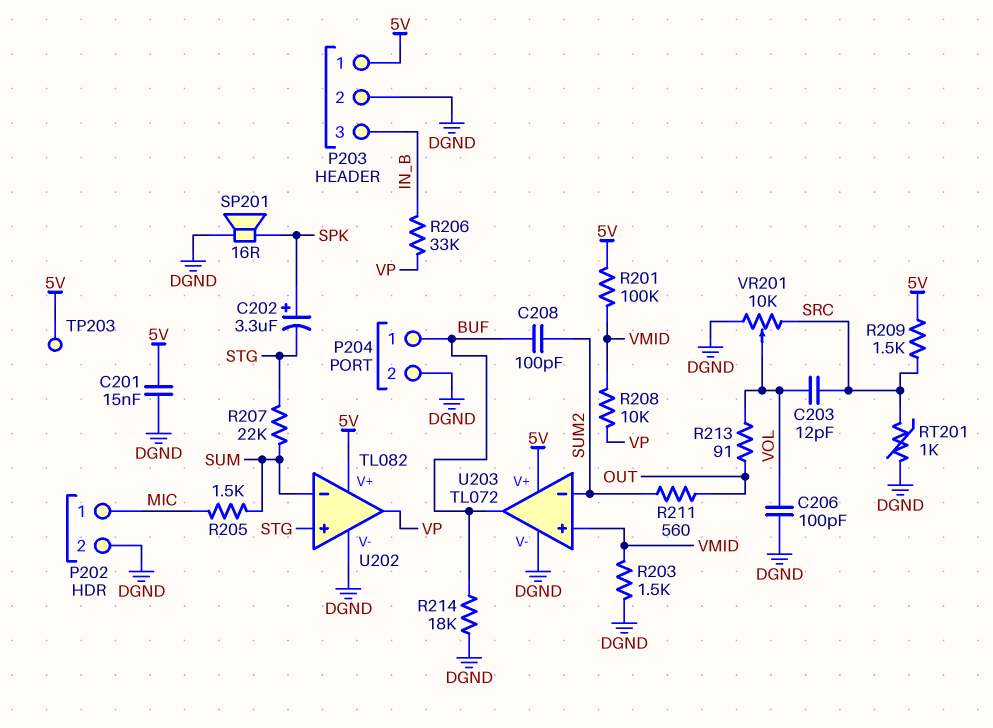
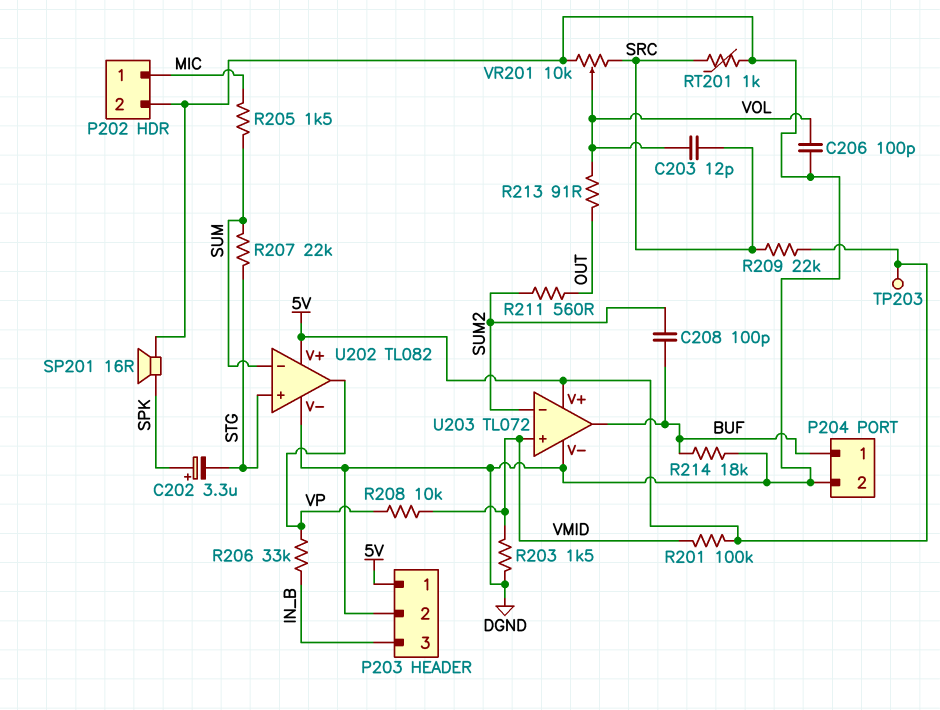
C201: 15nF (5V, DGND) -> none
R209: 1.5k (5V, SRC) -> 22k (5V, SRC)

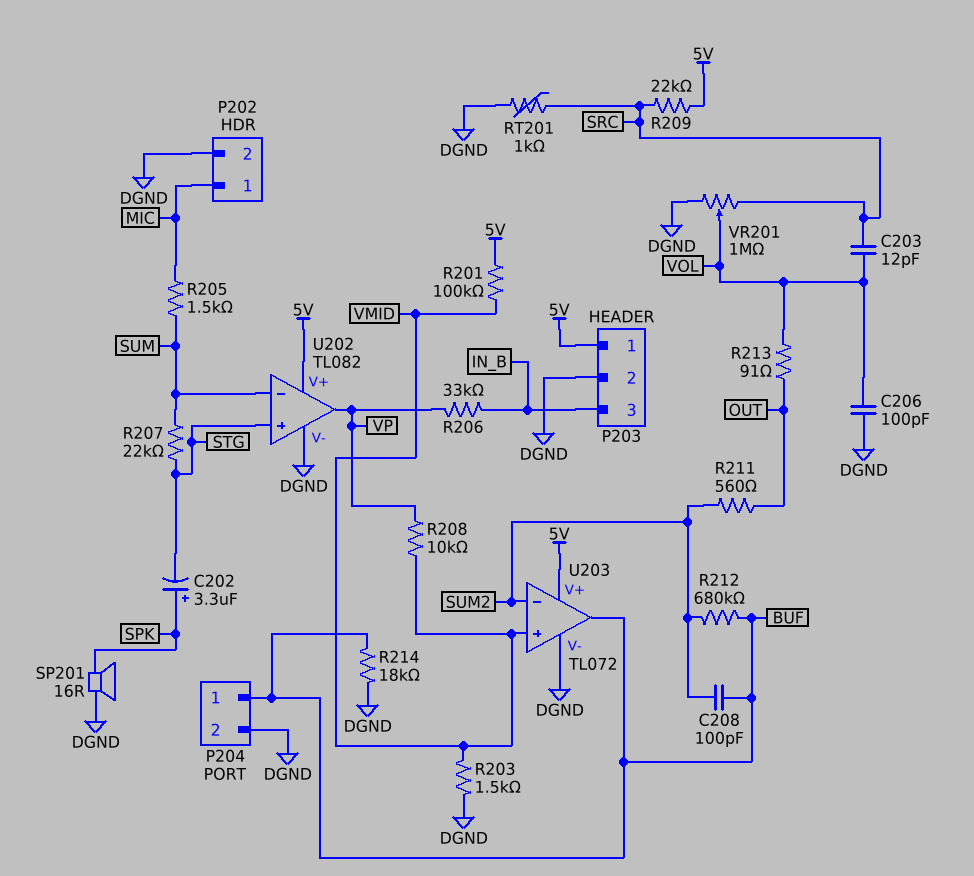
R212: none -> 680k (BUF, SUM2)
TP203: test point (5V) -> none
VR201: 10k (DGND, SRC, wiper VOL) -> 1M (DGND, SRC, wiper VOL)

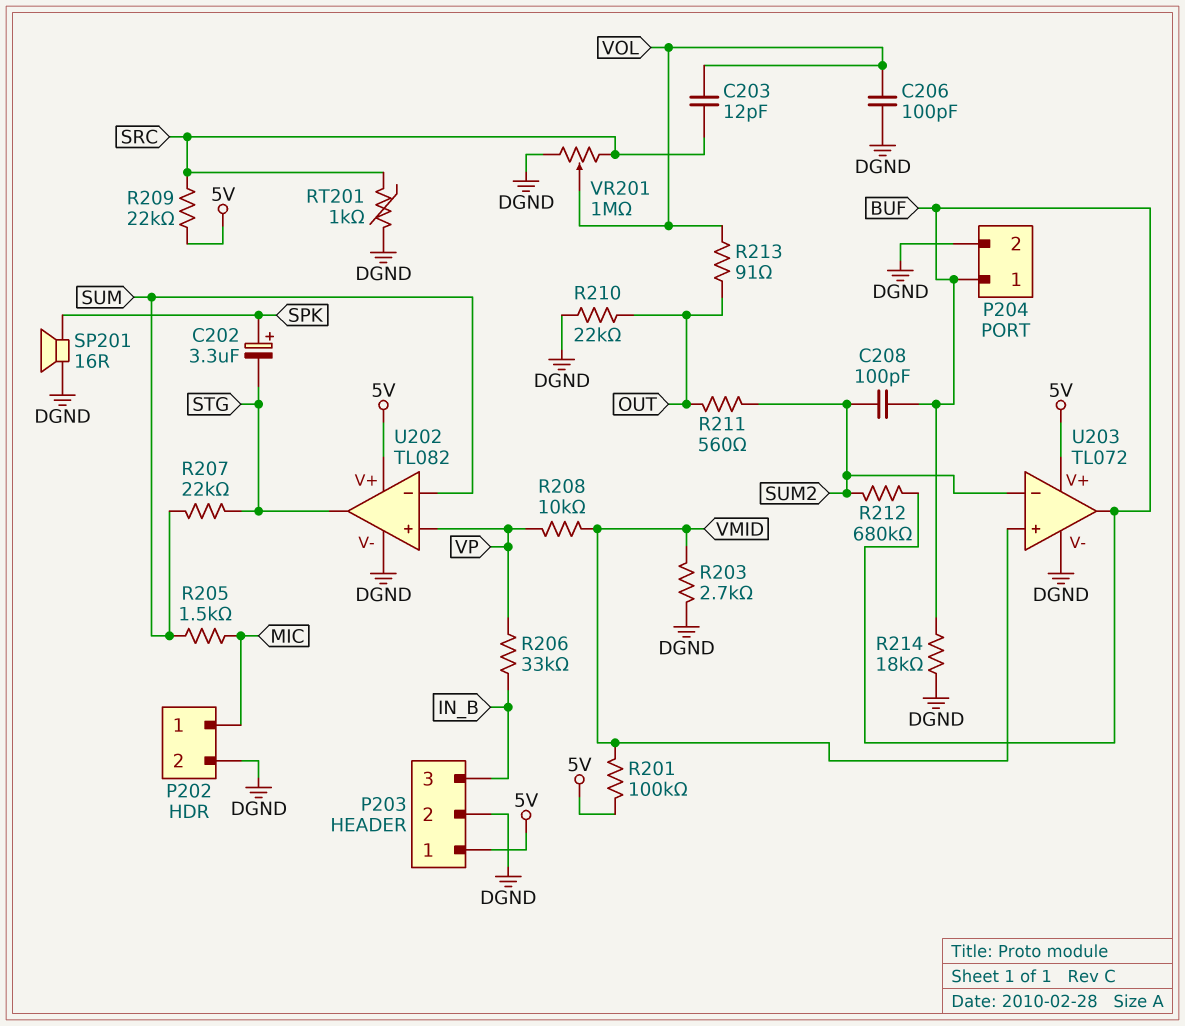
R203: 1.5k (DGND, VMID) -> 2.7k (DGND, VMID)
R210: none -> 22k (DGND, OUT)
U202 pin in+: STG -> VP
U202 pin out: VP -> STG

